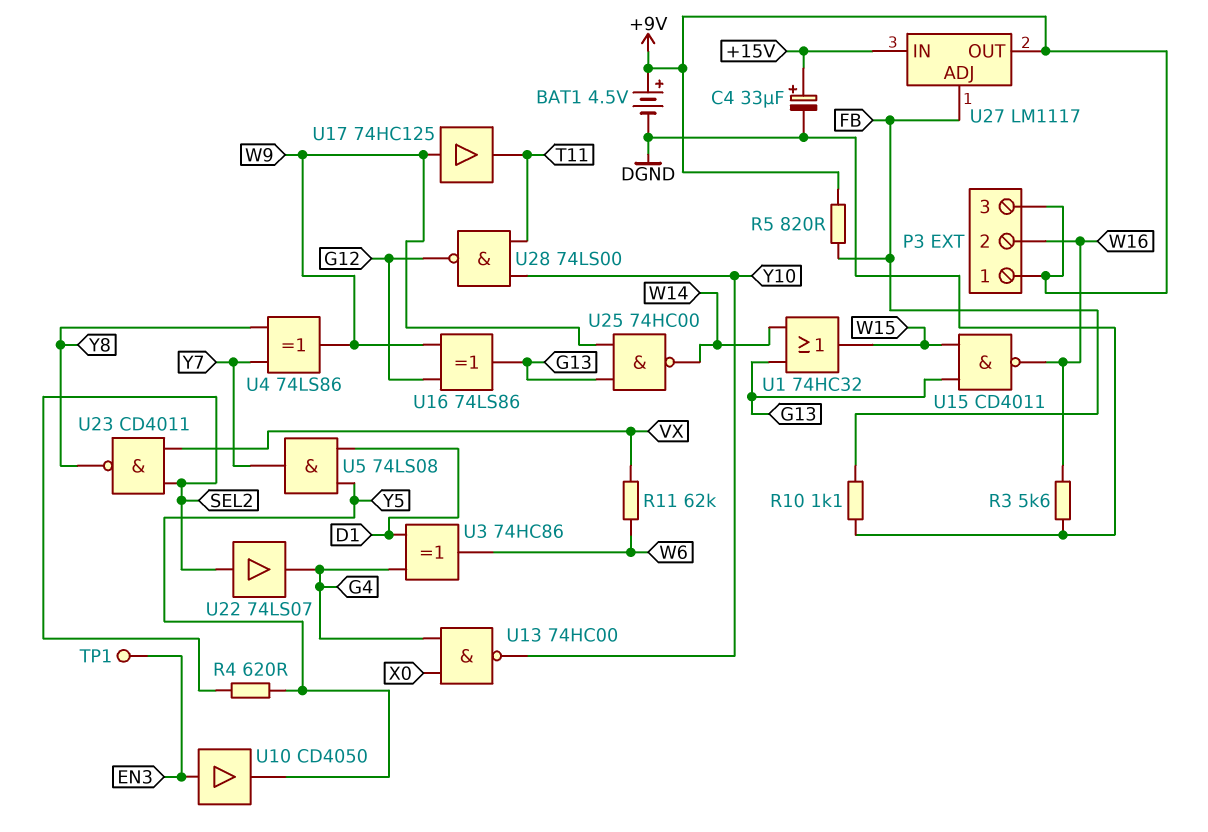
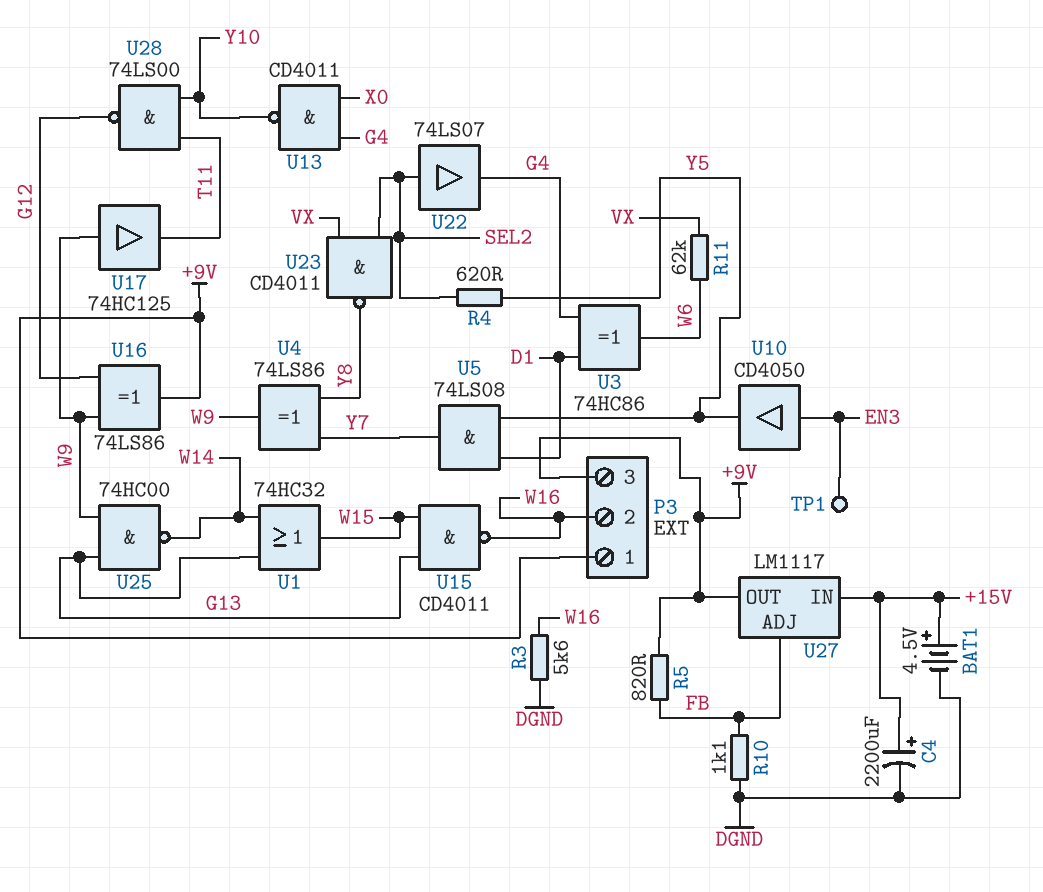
BAT1: 4.5V (plus +9V, minus DGND) -> 4.5V (plus +15V, minus DGND)
C4: 33uF (plus +15V, minus DGND) -> 2200uF (plus +15V, minus DGND)
U13: NAND 74HC00 (in G4, in X0, out Y10) -> NAND CD4011 (in G4, in X0, out Y10)
U16: XOR 74LS86 (in G12, in W9, out G13) -> XOR 74LS86 (in G12, in W9, out +9V)

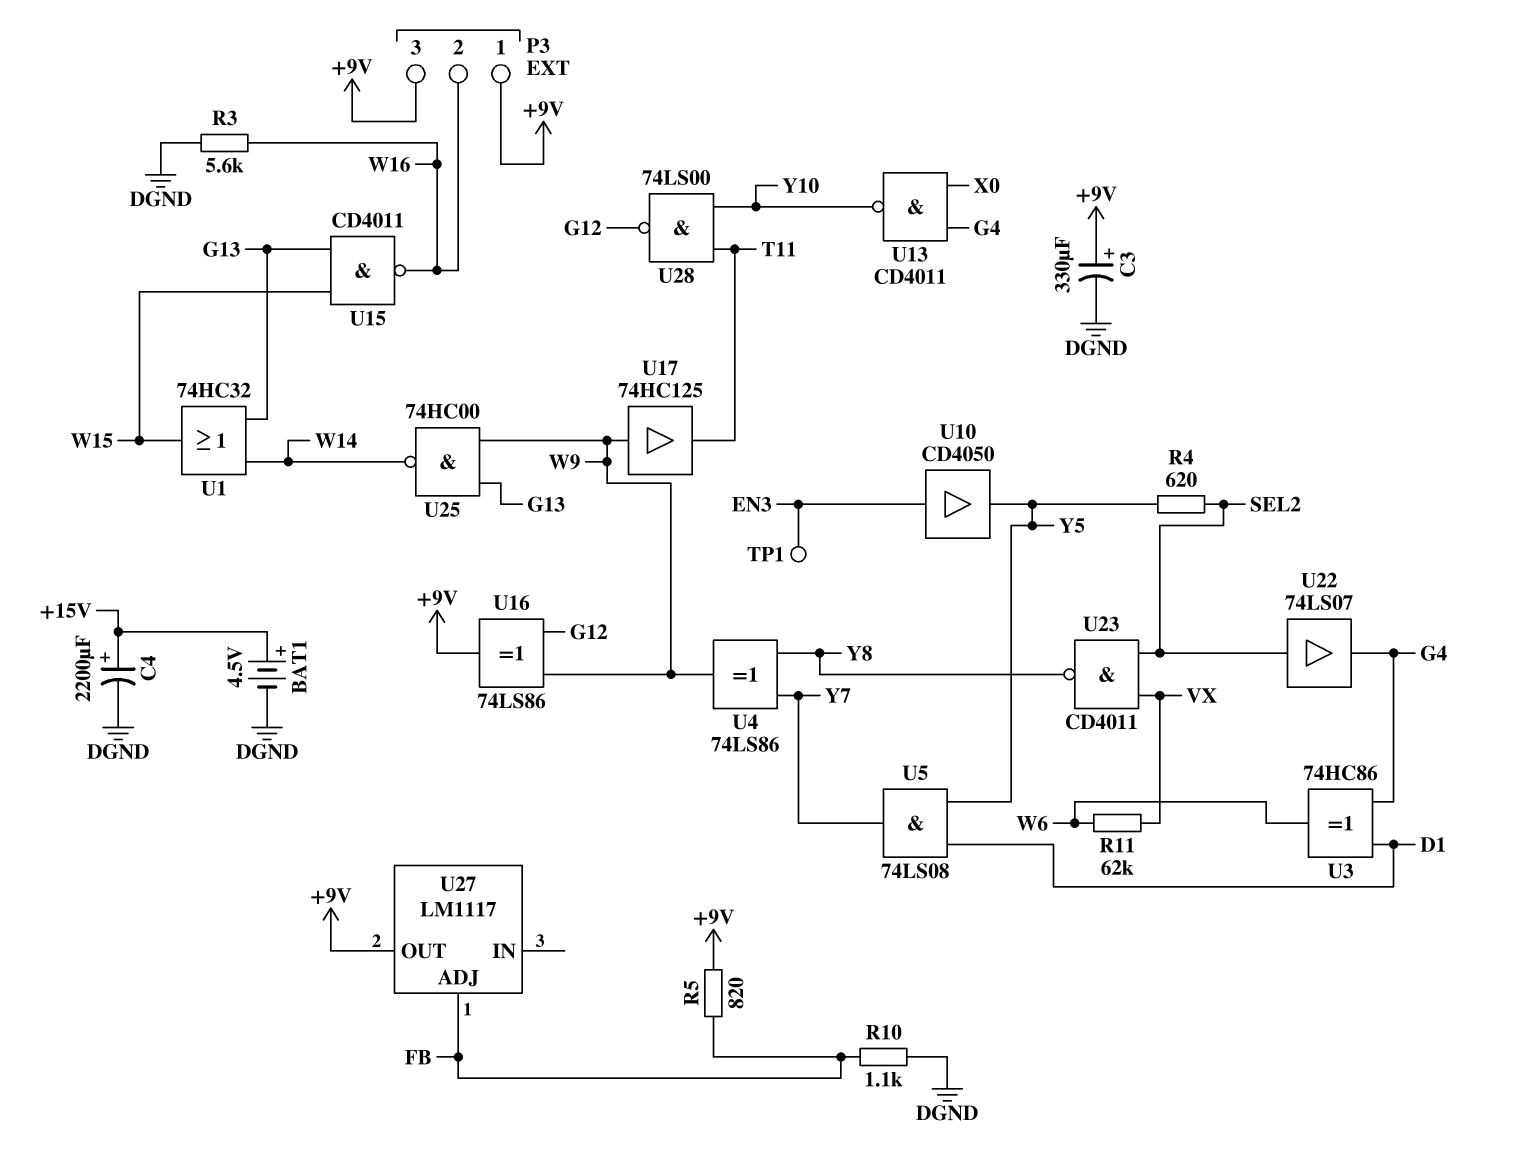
C3: none -> 330uF (plus +9V, minus DGND)
U27 pin IN: +15V -> none

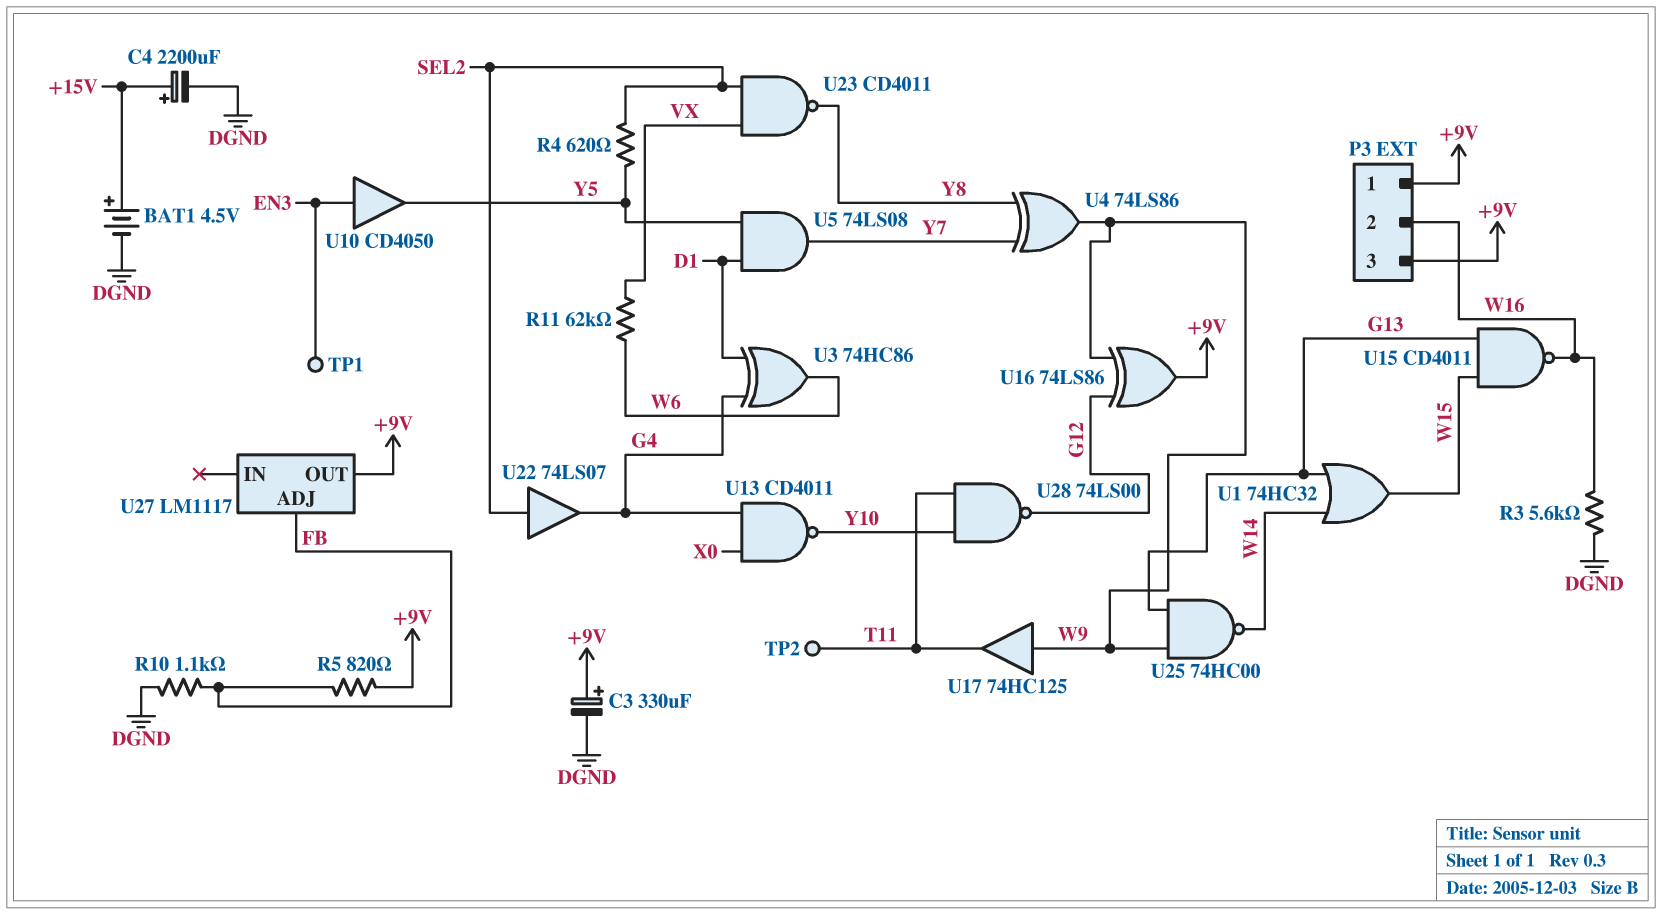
TP2: none -> test point (T11)

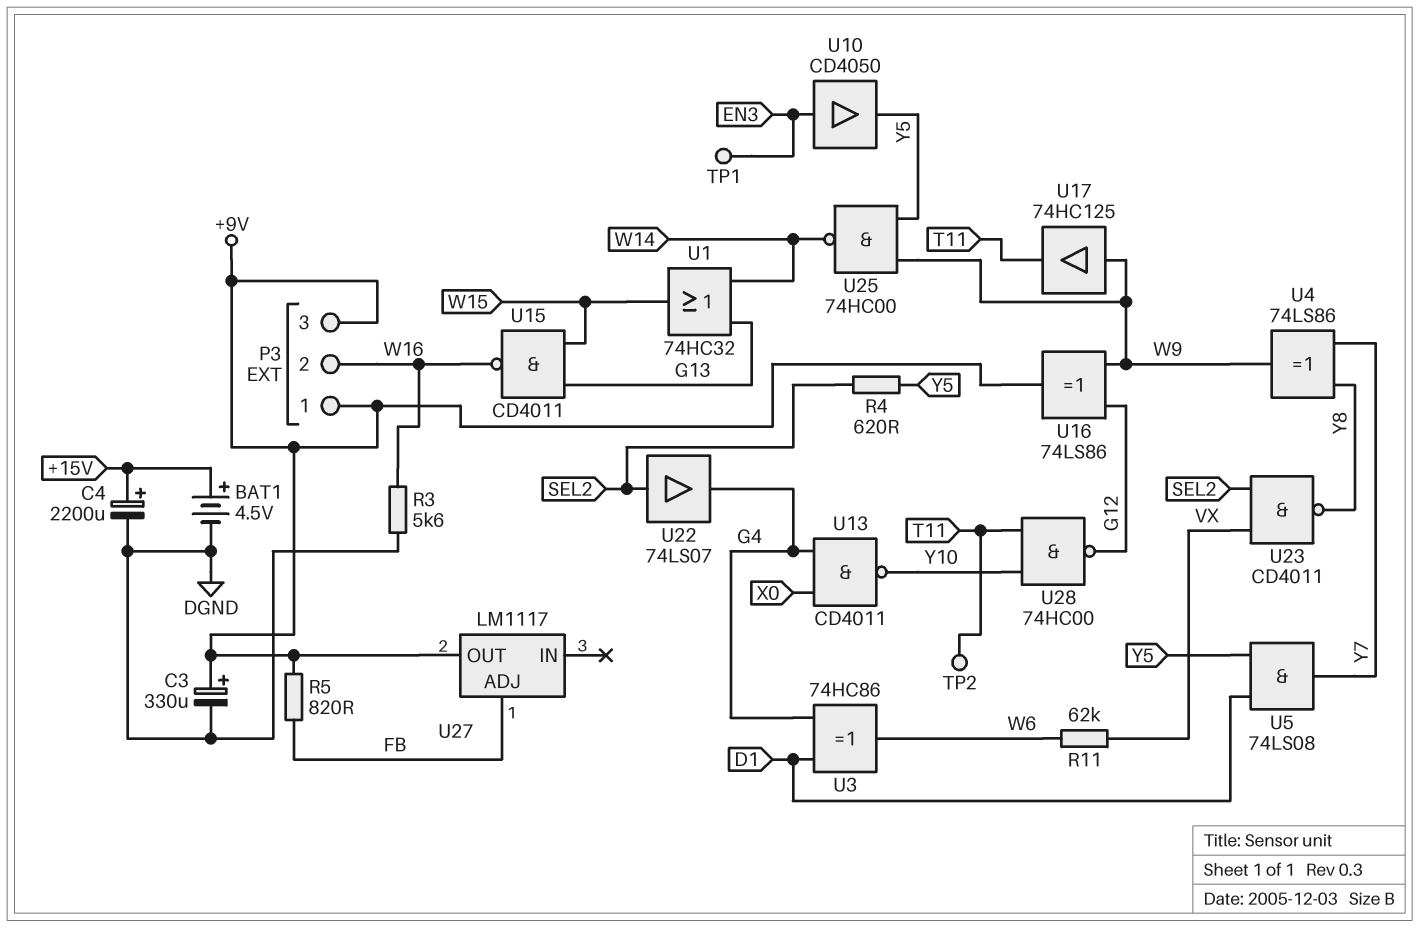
R10: 1.1k (DGND, FB) -> none
U25: NAND 74HC00 (in G13, in W9, out W14) -> NAND 74HC00 (in W9, in Y5, out W14)
U28: NAND 74LS00 (in T11, in Y10, out G12) -> NAND 74HC00 (in T11, in Y10, out G12)

